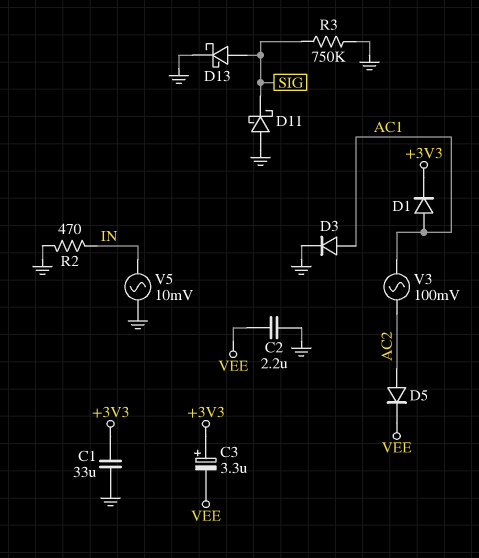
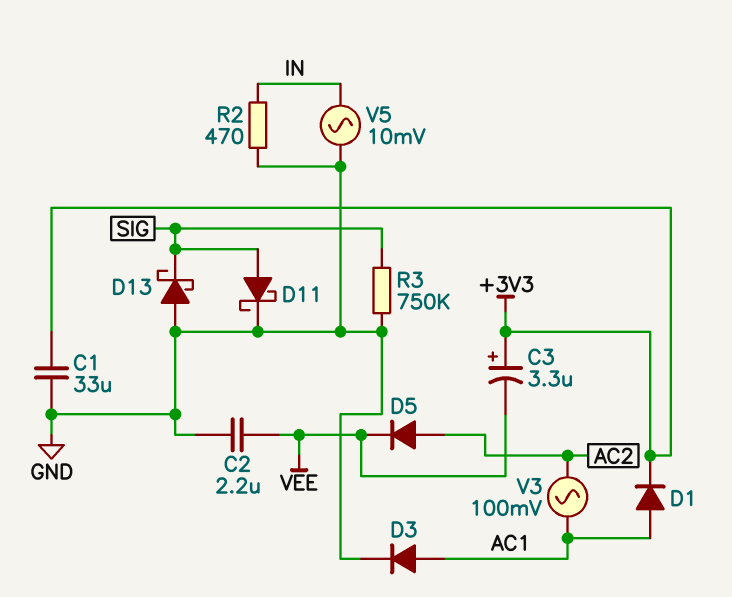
D11: schottky (A GND, K SIG) -> schottky (A SIG, K GND)
D13: schottky (A SIG, K GND) -> schottky (A GND, K SIG)

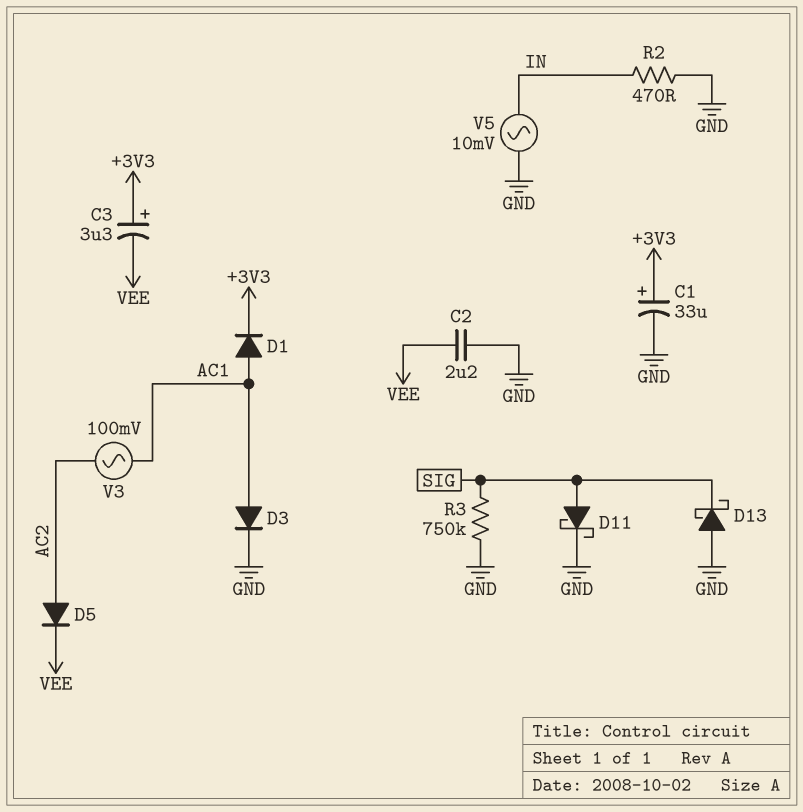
C1: 33uF (+3V3, GND) -> 33uF (plus +3V3, minus GND)

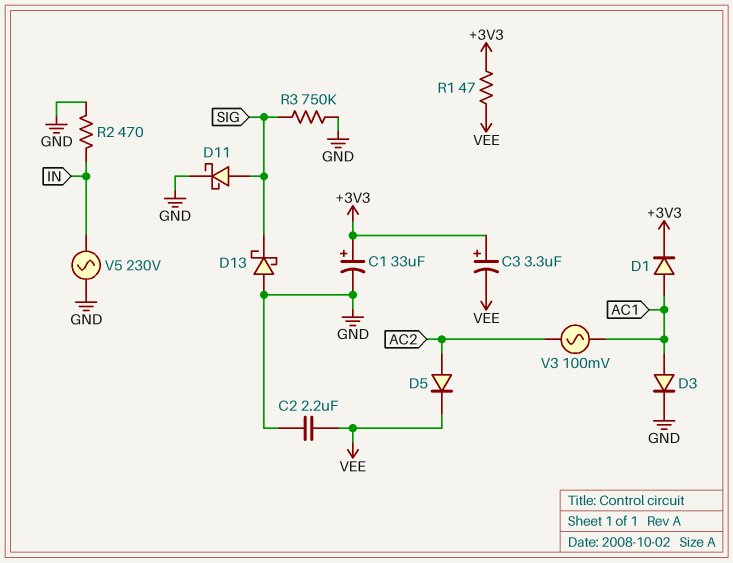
R1: none -> 47 (+3V3, VEE)
V5: AC 10mV (GND, IN) -> AC 230V (GND, IN)

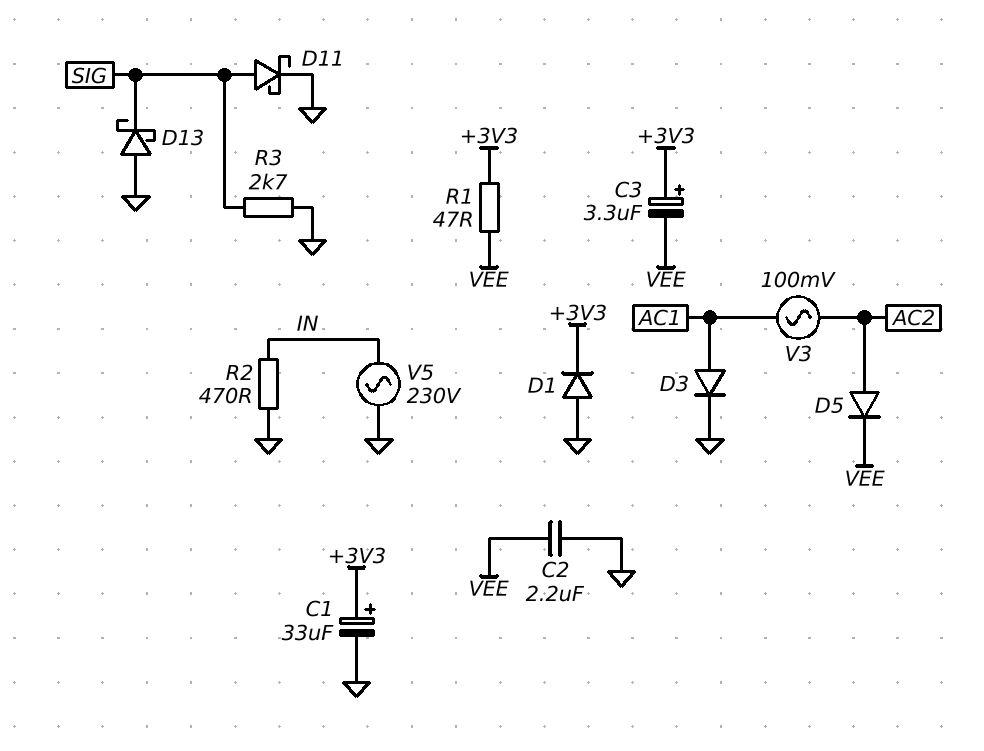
D1: diode (A AC1, K +3V3) -> diode (A GND, K +3V3)
R3: 750k (GND, SIG) -> 2.7k (GND, SIG)

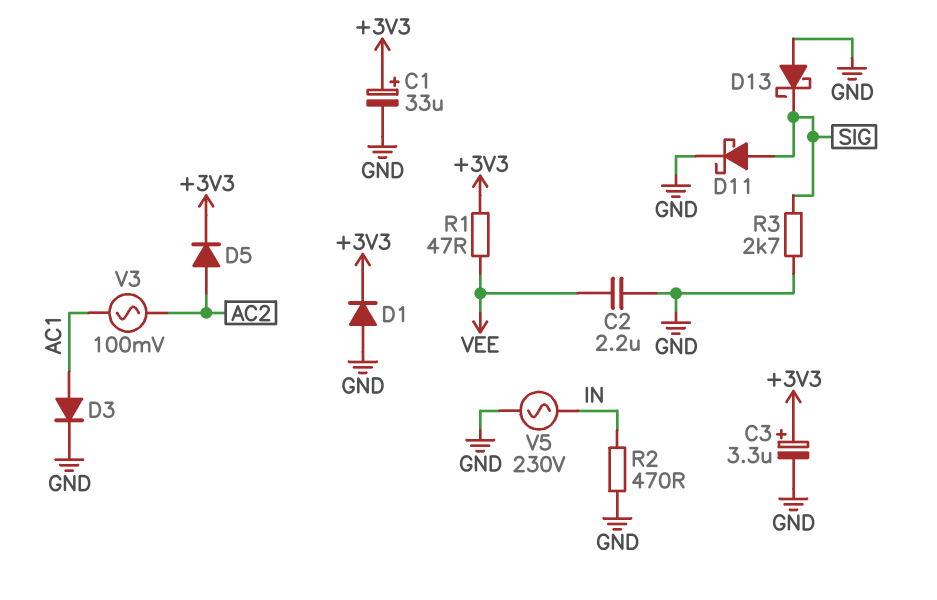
C3: 3.3uF (plus +3V3, minus VEE) -> 3.3uF (plus +3V3, minus GND)
D5: diode (A AC2, K VEE) -> diode (A AC2, K +3V3)

